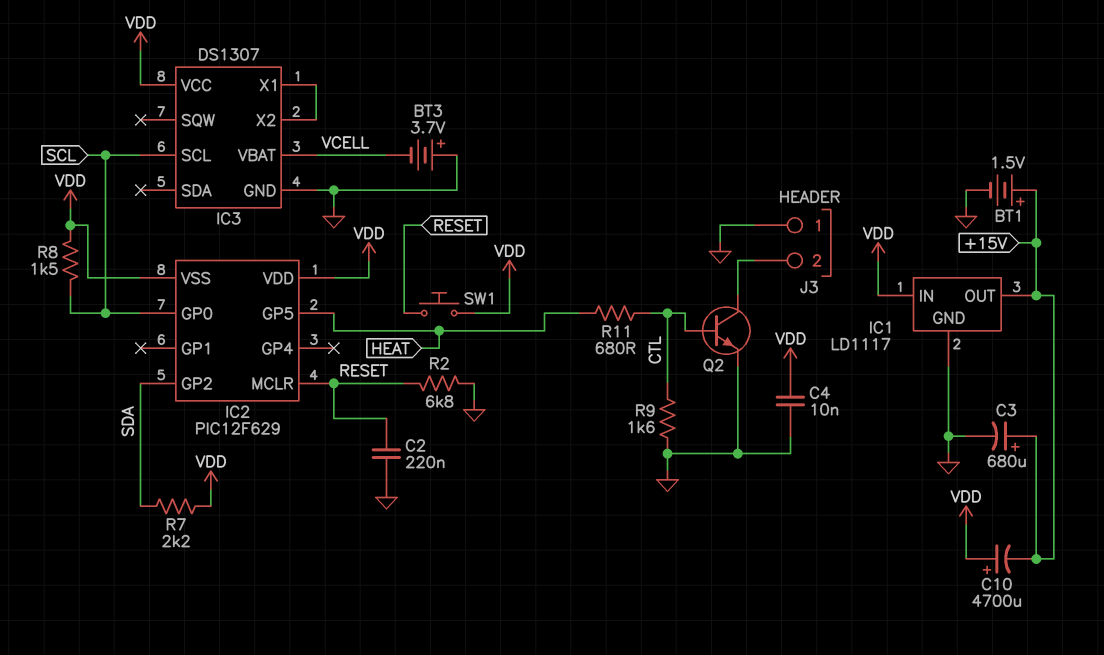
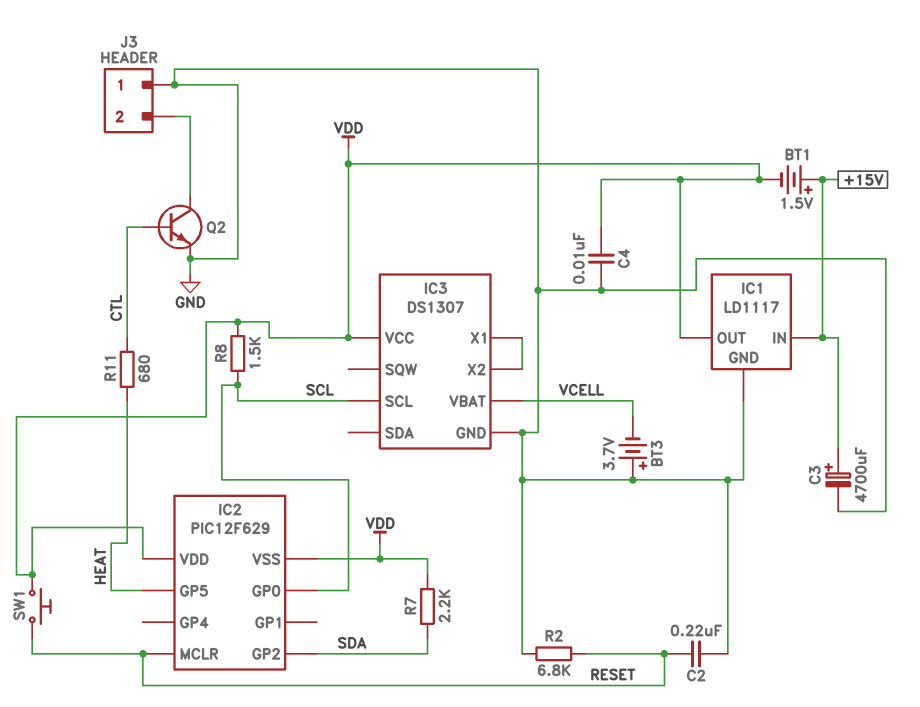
BT1: 1.5V (plus +15V, minus GND) -> 1.5V (plus +15V, minus VDD)
C3: 680uF (plus +15V, minus GND) -> 4700uF (plus +15V, minus GND)
C10: 4700uF (plus VDD, minus +15V) -> none
IC1 pin IN: VDD -> +15V
IC1 pin OUT: +15V -> VDD
R9: 1.6k (CTL, GND) -> none

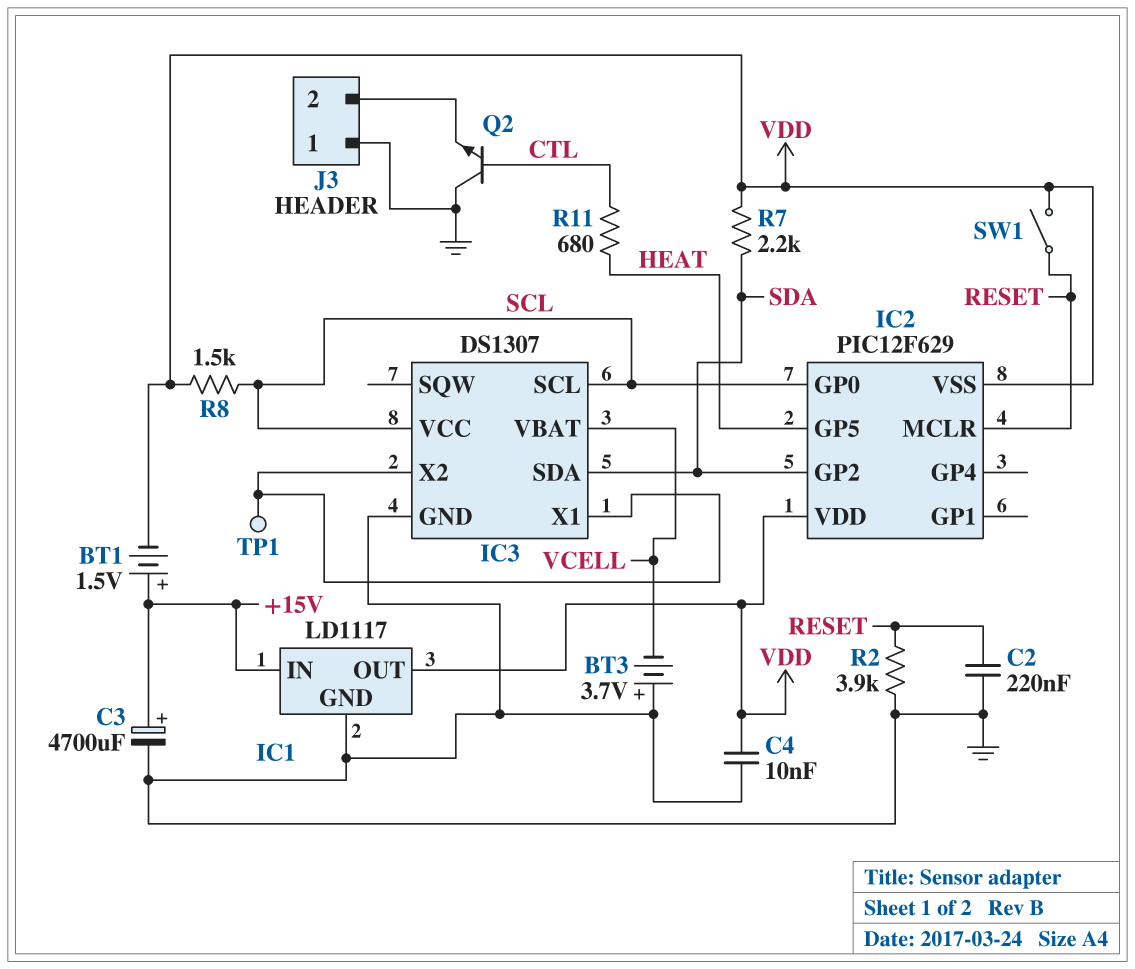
IC3 pin SDA: none -> SDA
IC3 pin VCC: VDD -> SCL
Q2: NPN (B CTL, C J3/2, E GND) -> NPN (B CTL, C GND, E J3/2)
R2: 6.8k (GND, RESET) -> 3.9k (GND, RESET)
SW1: button (RESET, VDD) -> switch (RESET, VDD)
TP1: none -> test point (IC3/X1)

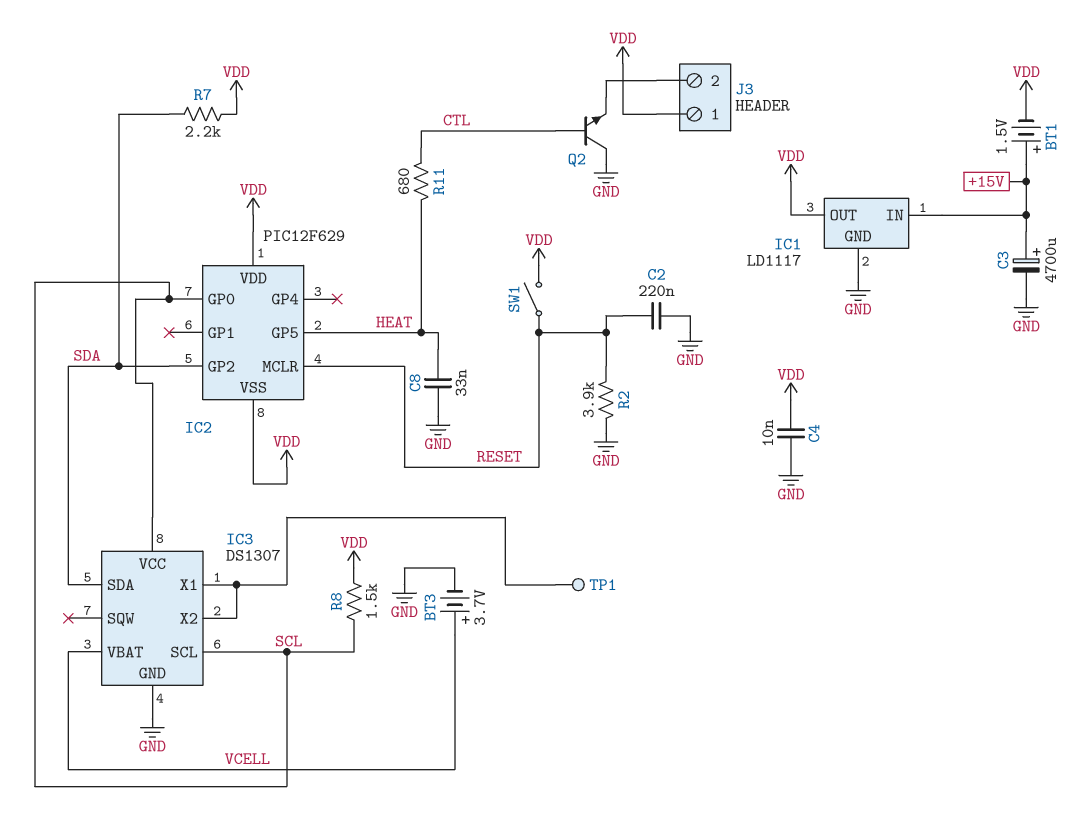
BT3: 3.7V (plus GND, minus VCELL) -> 3.7V (plus VCELL, minus GND)
C8: none -> 33nF (GND, HEAT)
J3 pin 1: GND -> VDD

